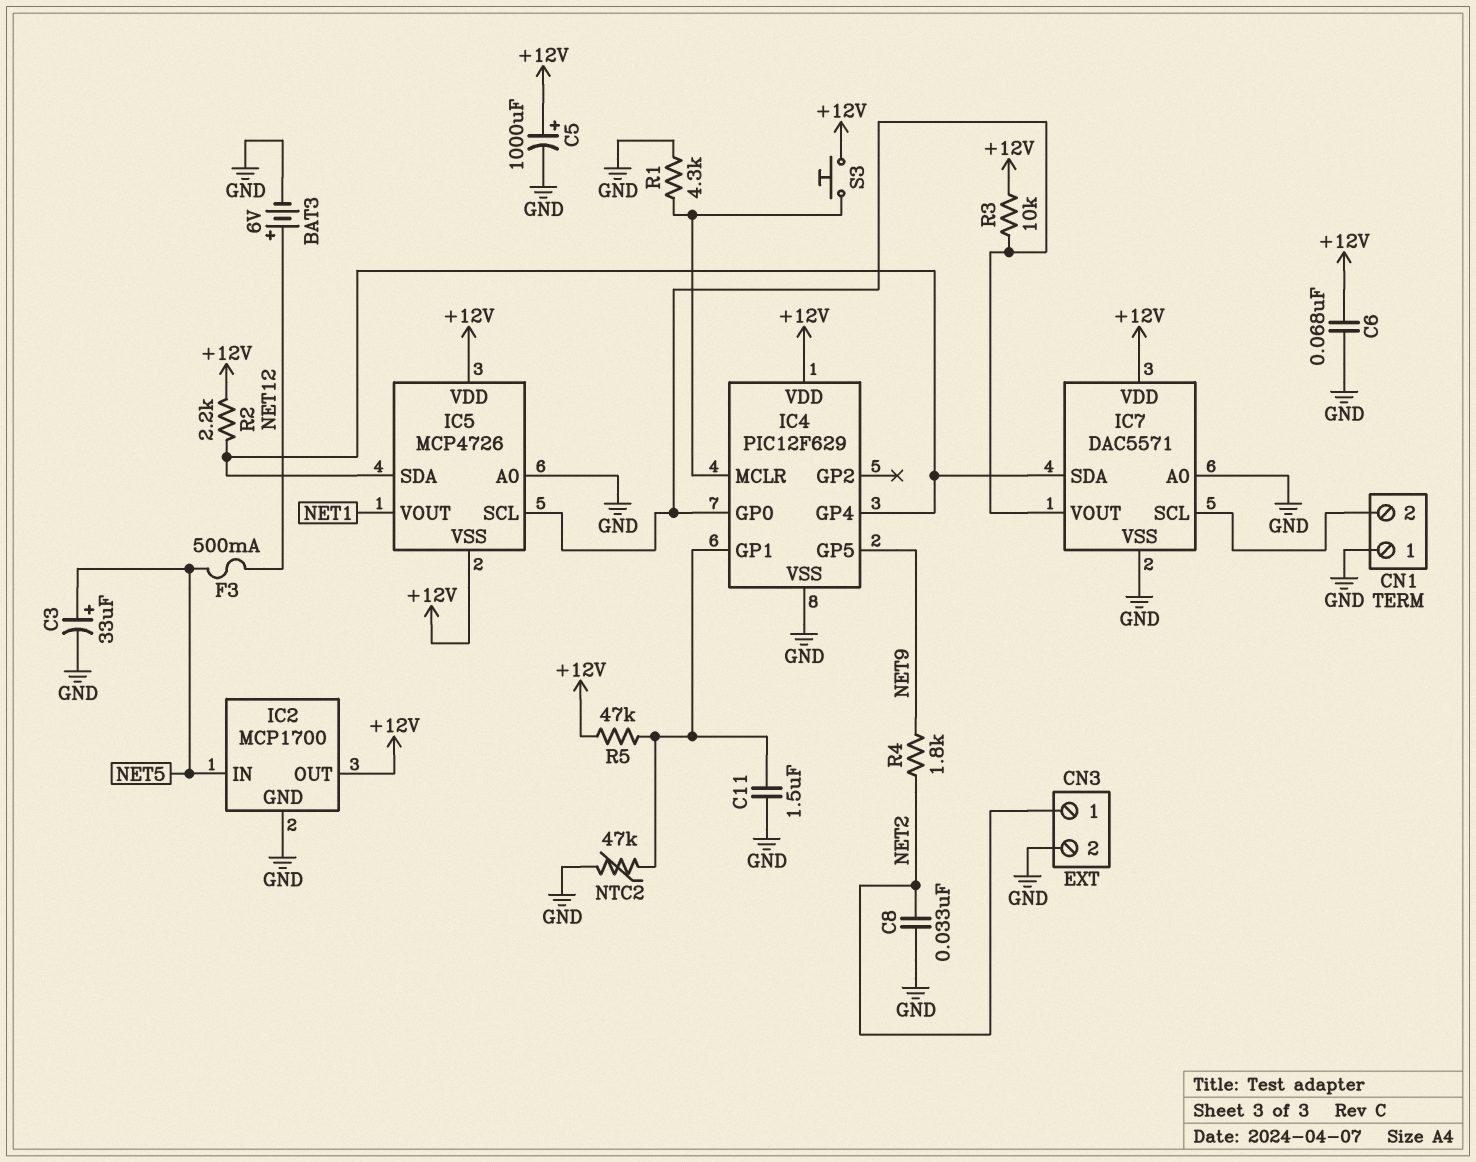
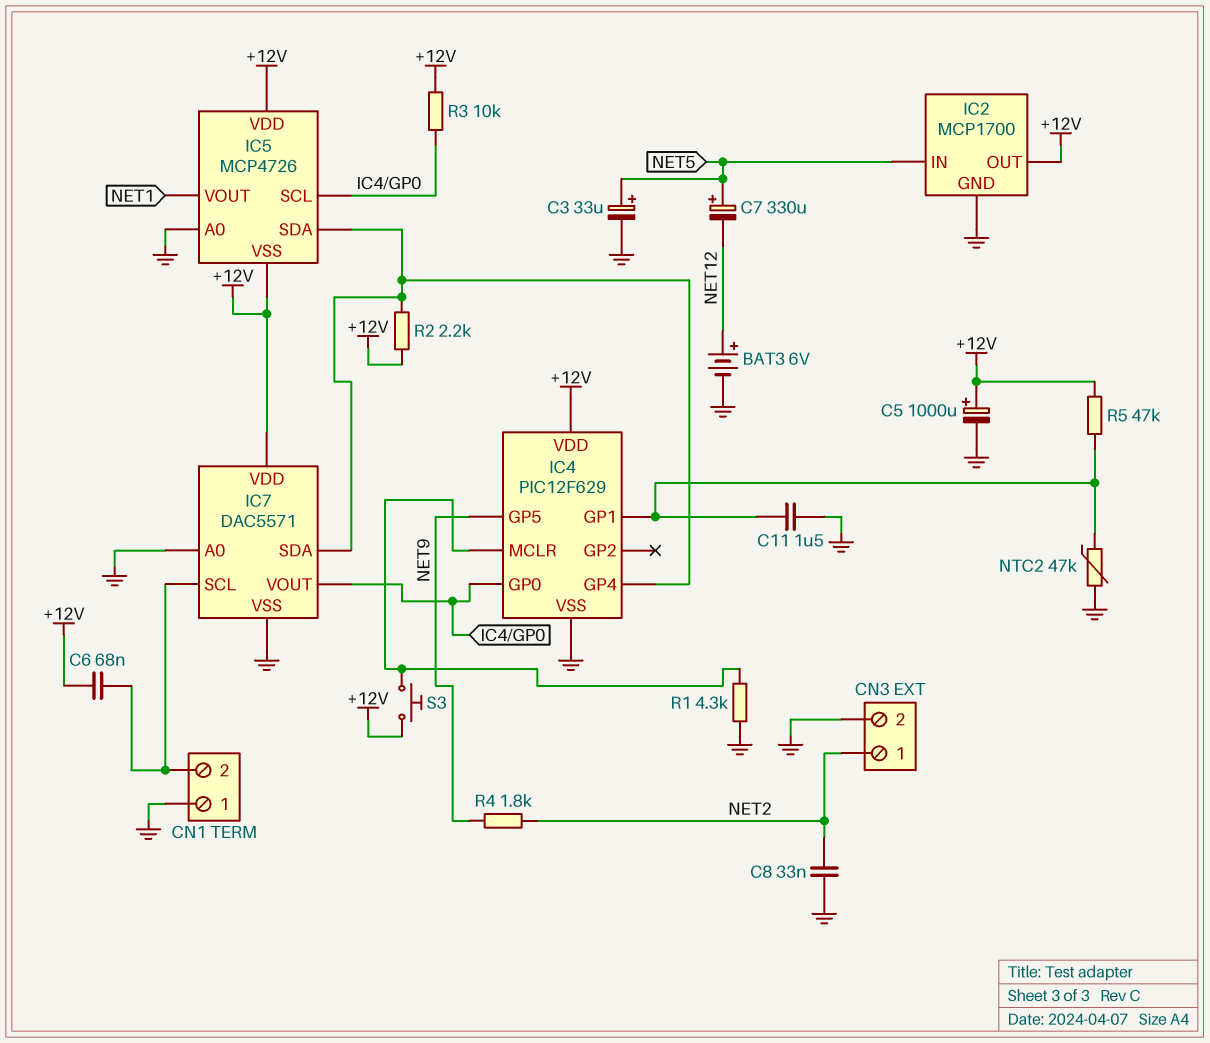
C6: 68nF (+12V, GND) -> 68nF (+12V, CN1/2)
C7: none -> 330uF (plus NET5, minus NET12)
F3: 500mA (NET5, NET12) -> none

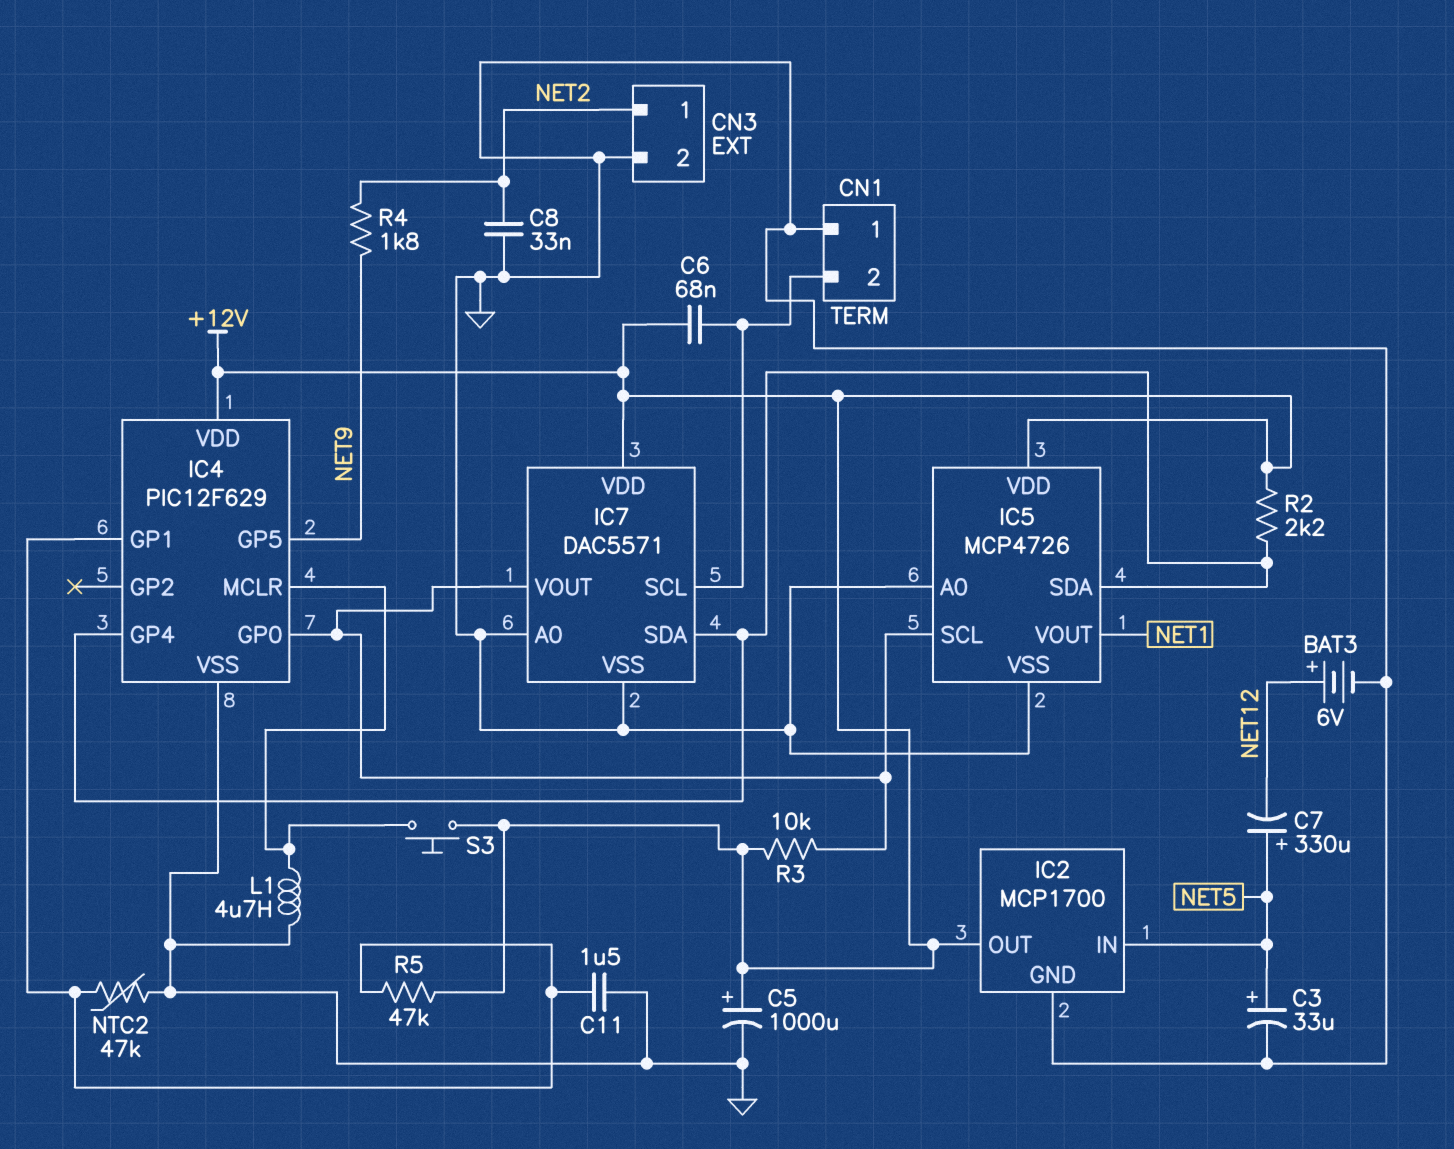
IC5 pin VSS: +12V -> GND
L1: none -> 4.7uH (GND, IC4/MCLR)
R1: 4.3k (GND, IC4/MCLR) -> none

